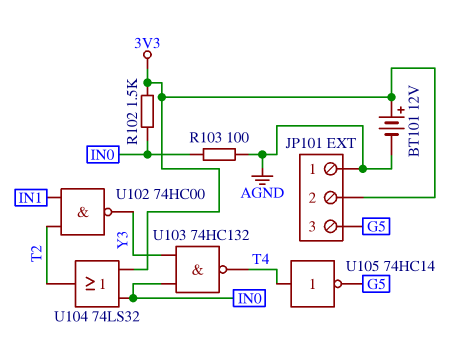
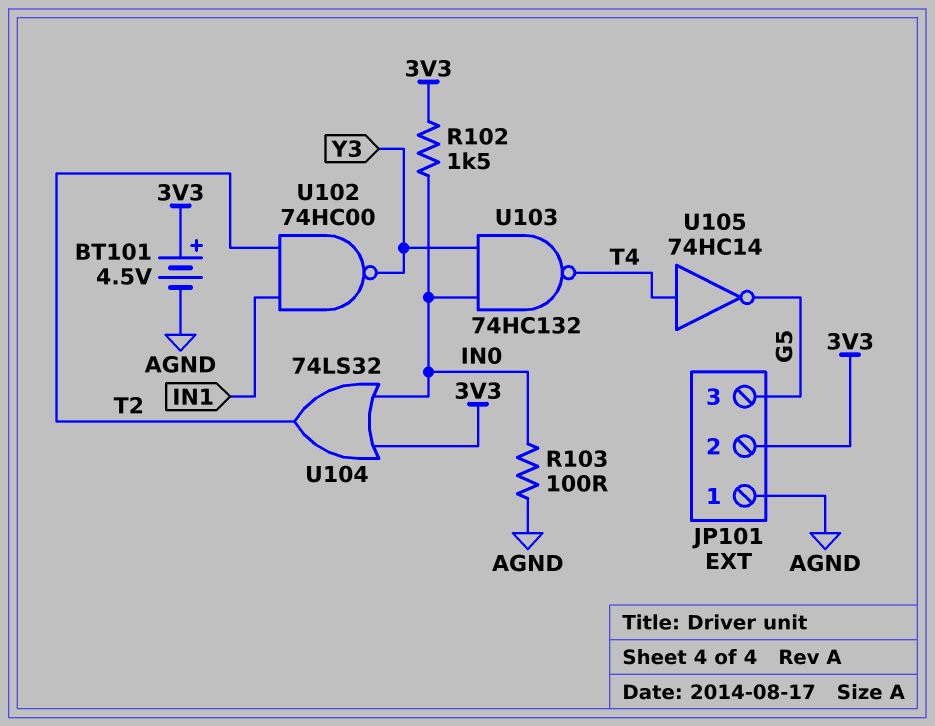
BT101: 12V (plus 3V3, minus AGND) -> 4.5V (plus 3V3, minus AGND)

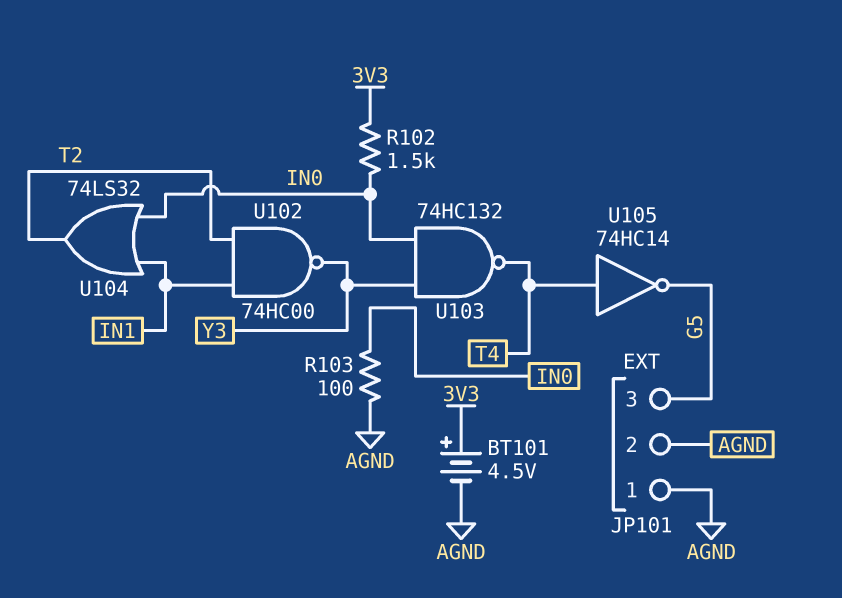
JP101 pin 2: 3V3 -> AGND
U104: OR 74LS32 (in 3V3, in IN0, out T2) -> OR 74LS32 (in IN0, in IN1, out T2)

